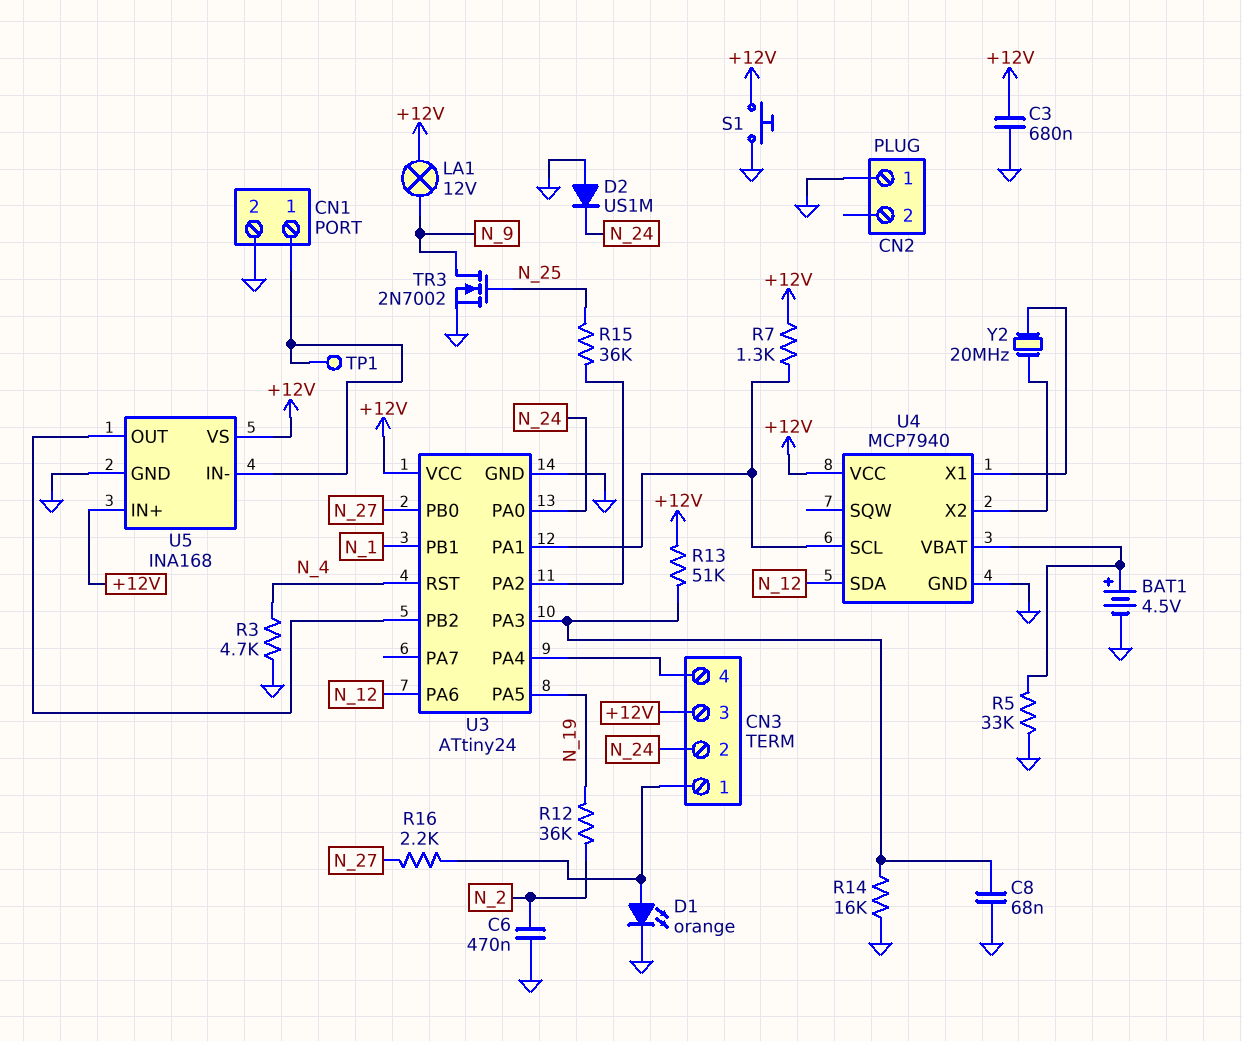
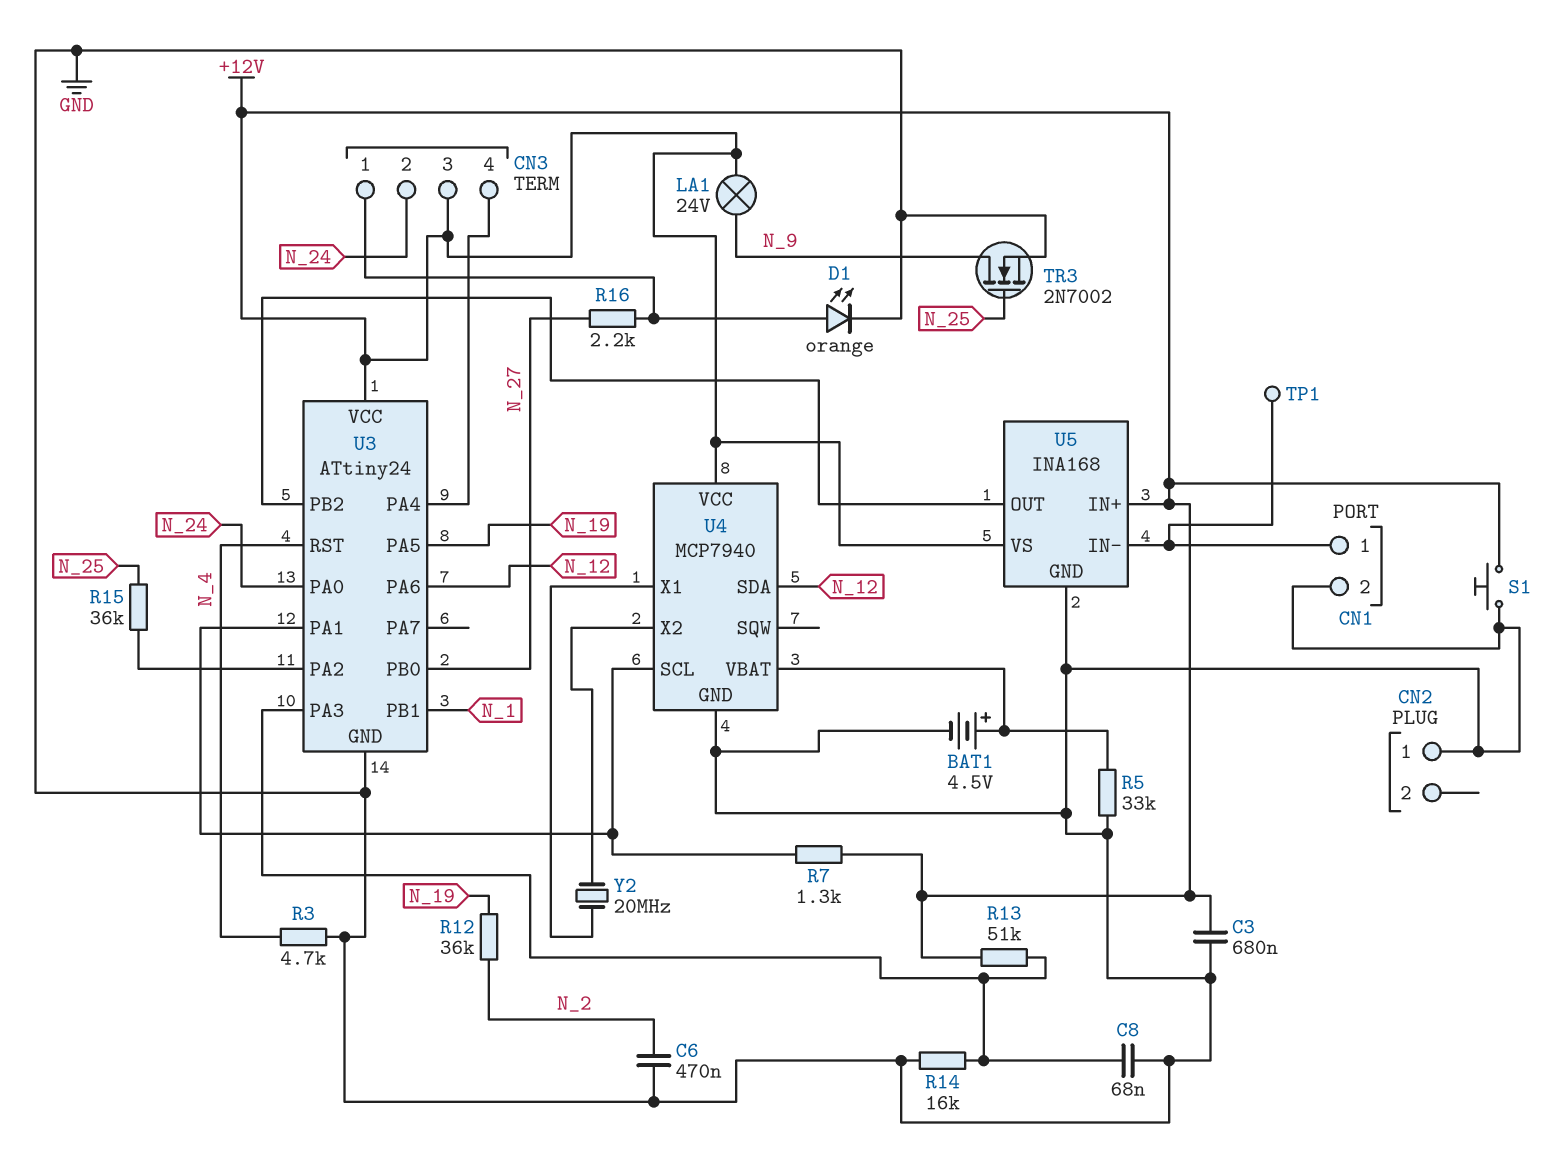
D2: diode US1M (A GND, K N_24) -> none
LA1: lamp 12V (+12V, N_9) -> lamp 24V (+12V, N_9)

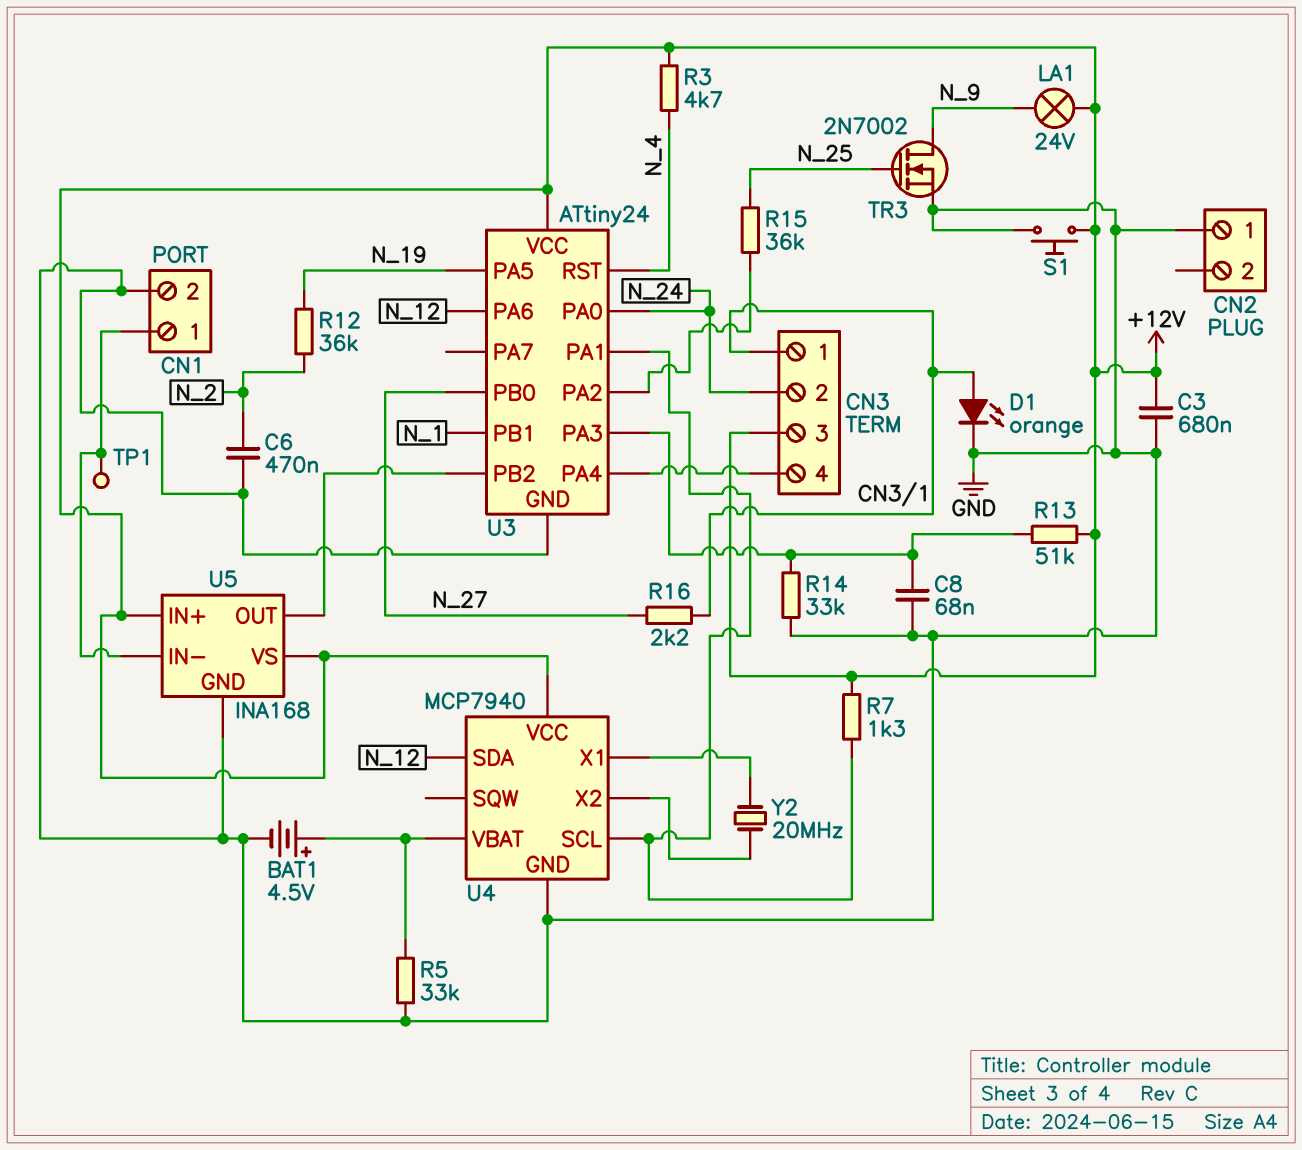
R3: 4.7k (GND, N_4) -> 4.7k (+12V, N_4)
R14: 16k (GND, U3/PA3) -> 33k (GND, U3/PA3)

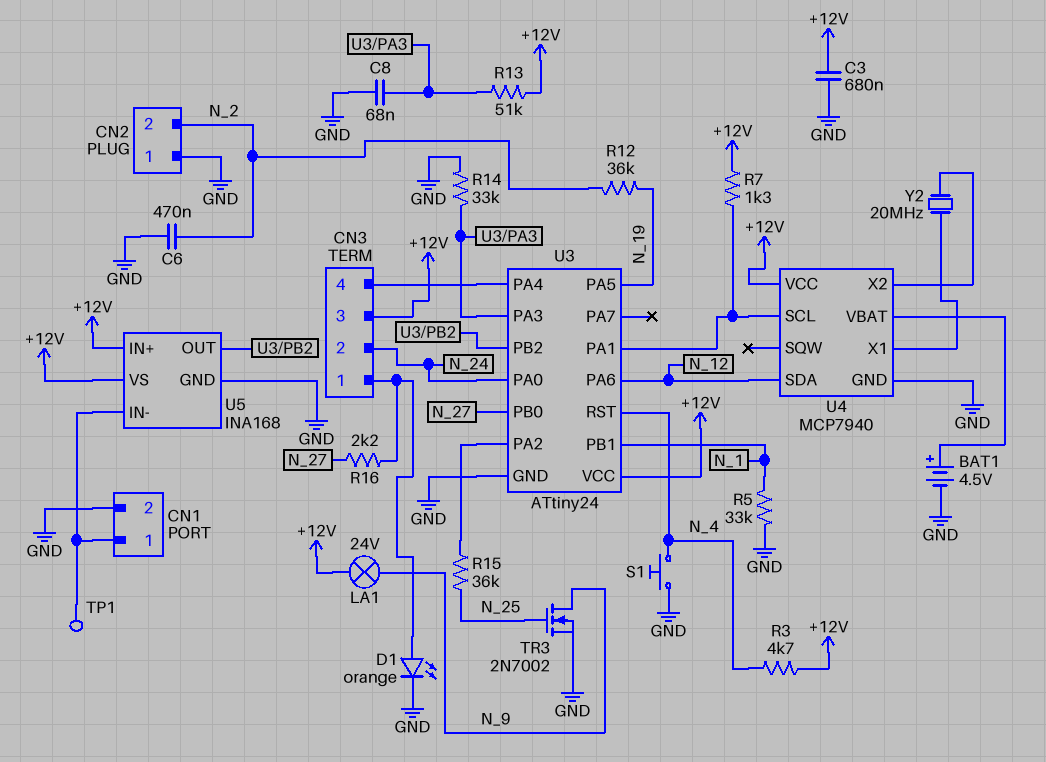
CN2 pin 2: none -> N_2
R5: 33k (GND, U4/VBAT) -> 33k (GND, N_1)
S1: button (+12V, GND) -> button (GND, N_4)

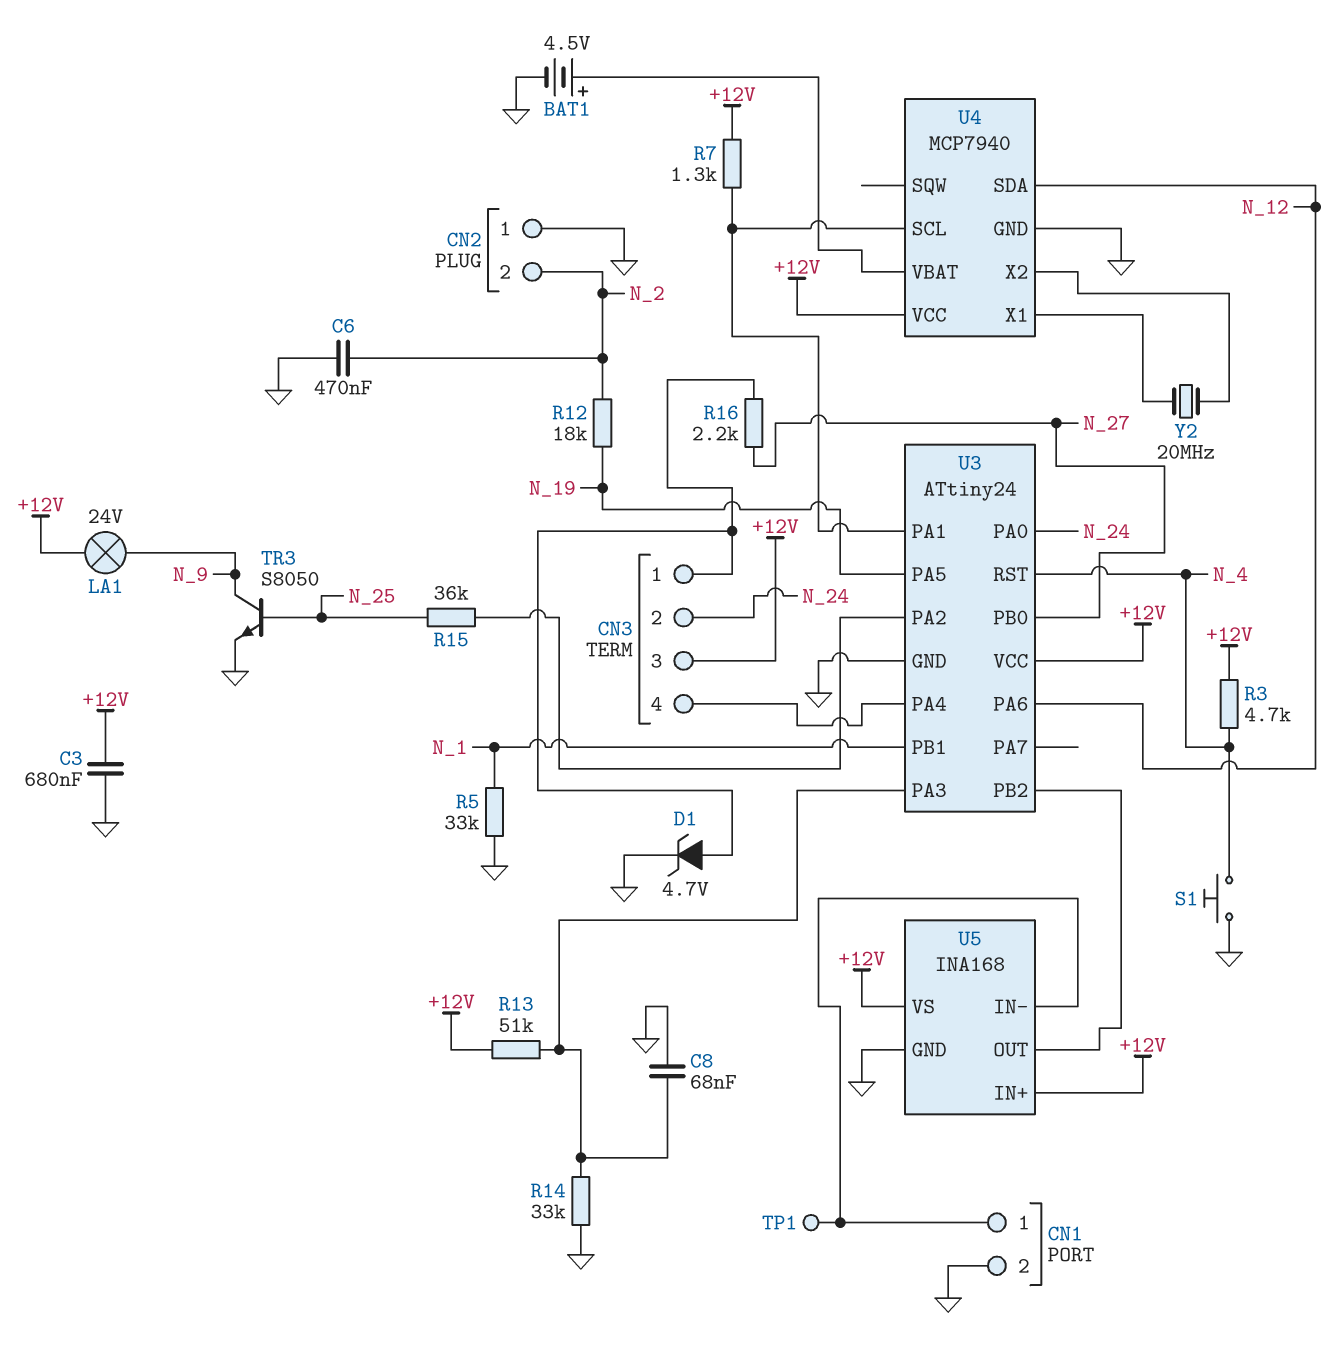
D1: LED orange (A CN3/1, K GND) -> zener 4.7V (A CN3/1, K GND)
R12: 36k (N_2, N_19) -> 18k (N_2, N_19)
TR3: NMOS 2N7002 (G N_25, D N_9, S GND) -> NPN S8050 (B N_25, C N_9, E GND)

